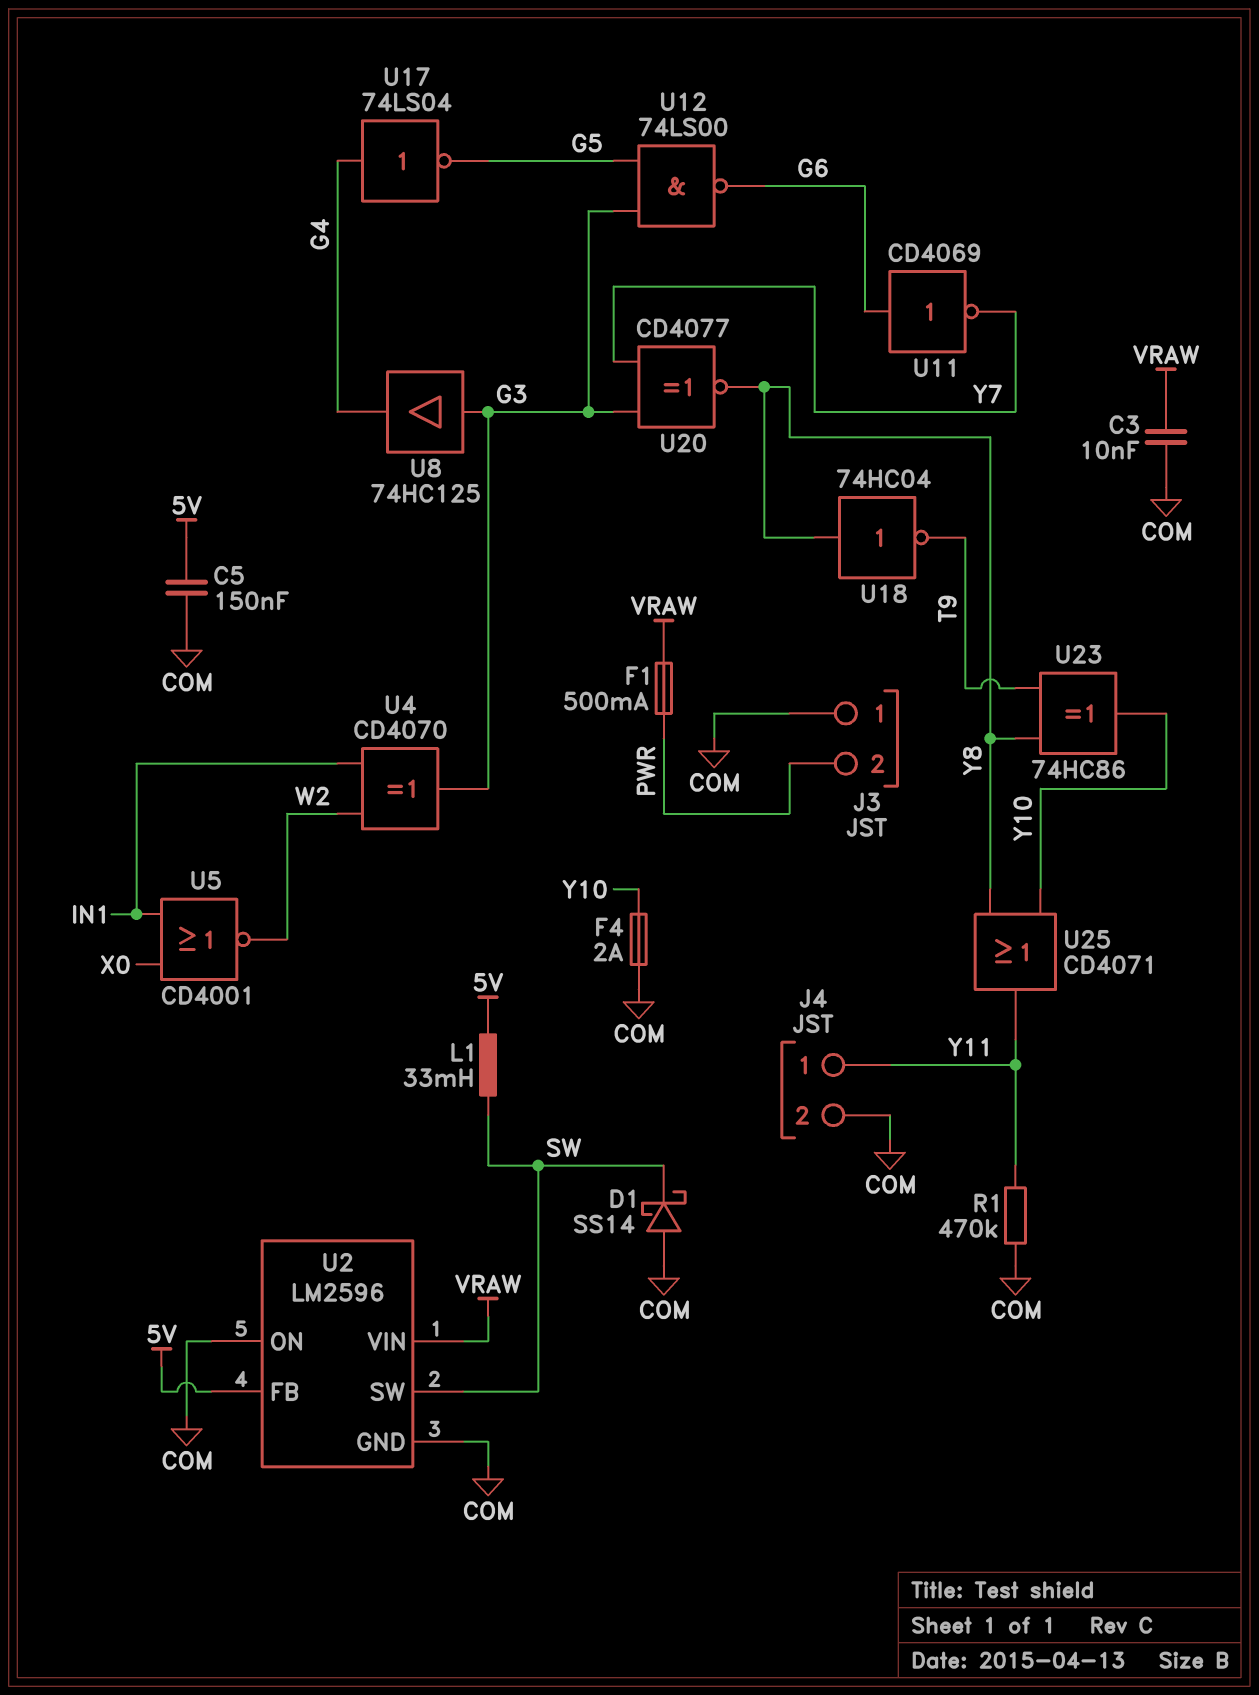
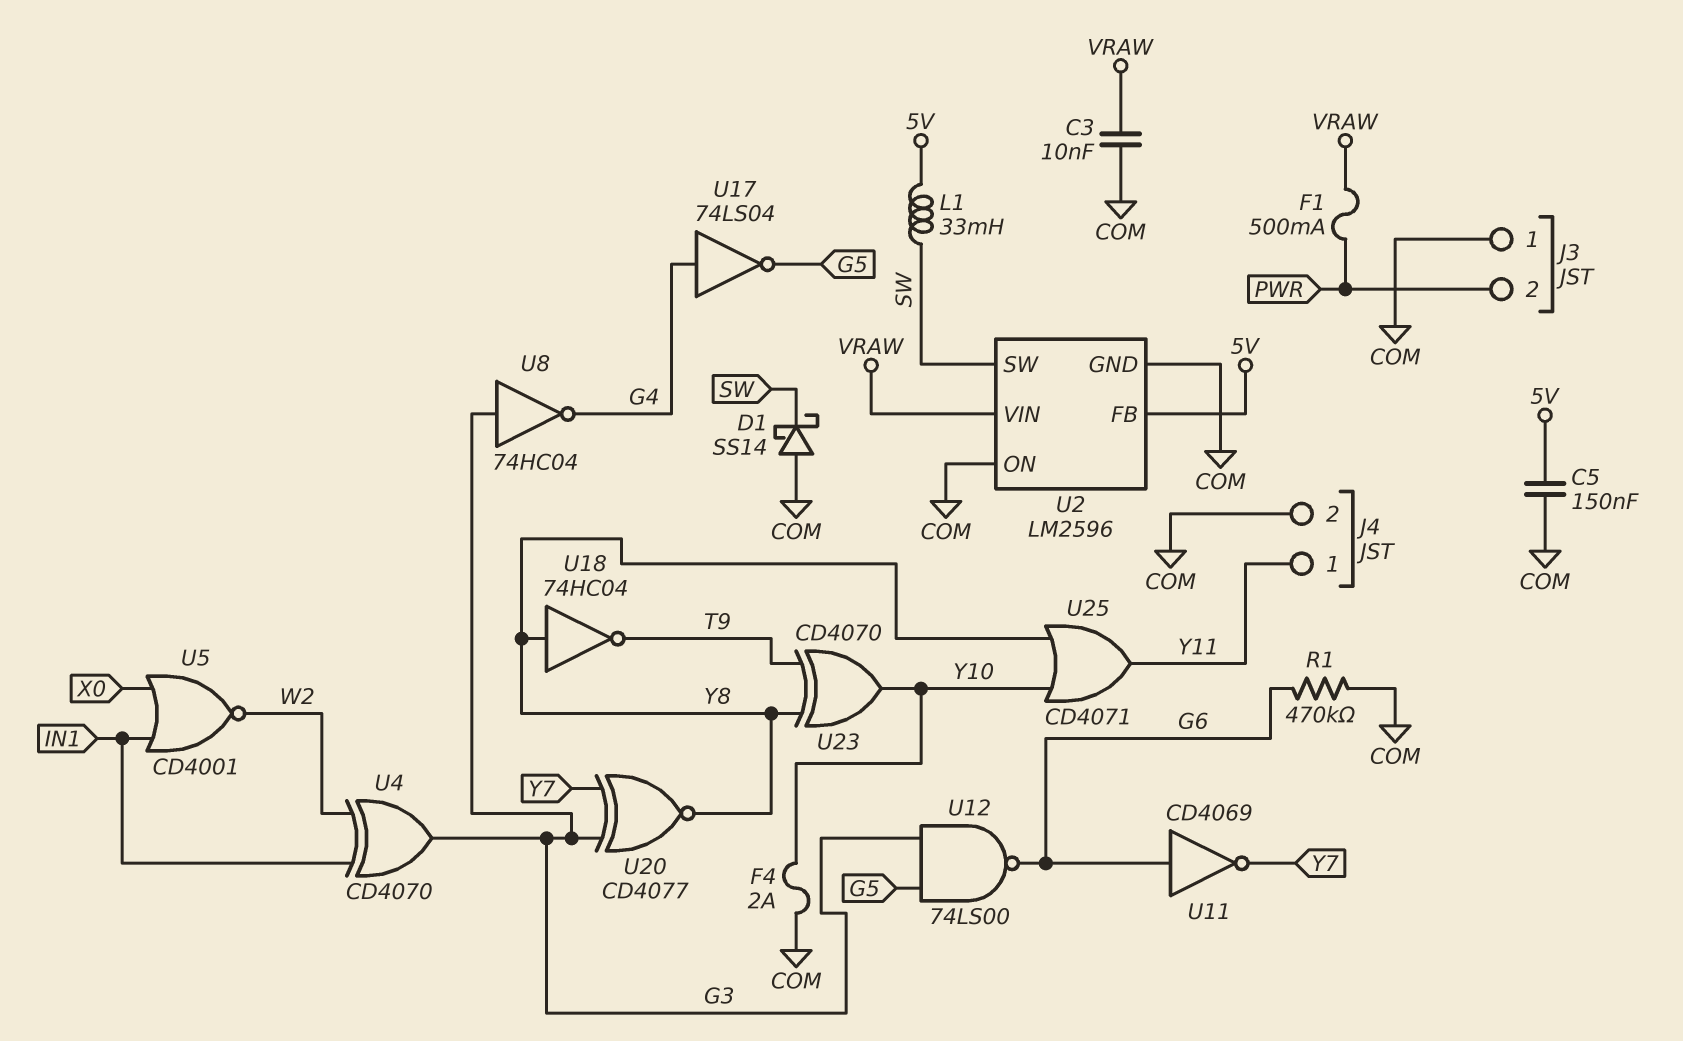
R1: 470k (COM, Y11) -> 470k (COM, G6)
U8: buffer 74HC125 (in G3, out G4) -> NOT 74HC04 (in G3, out G4)
U23: XOR 74HC86 (in T9, in Y8, out Y10) -> XOR CD4070 (in T9, in Y8, out Y10)

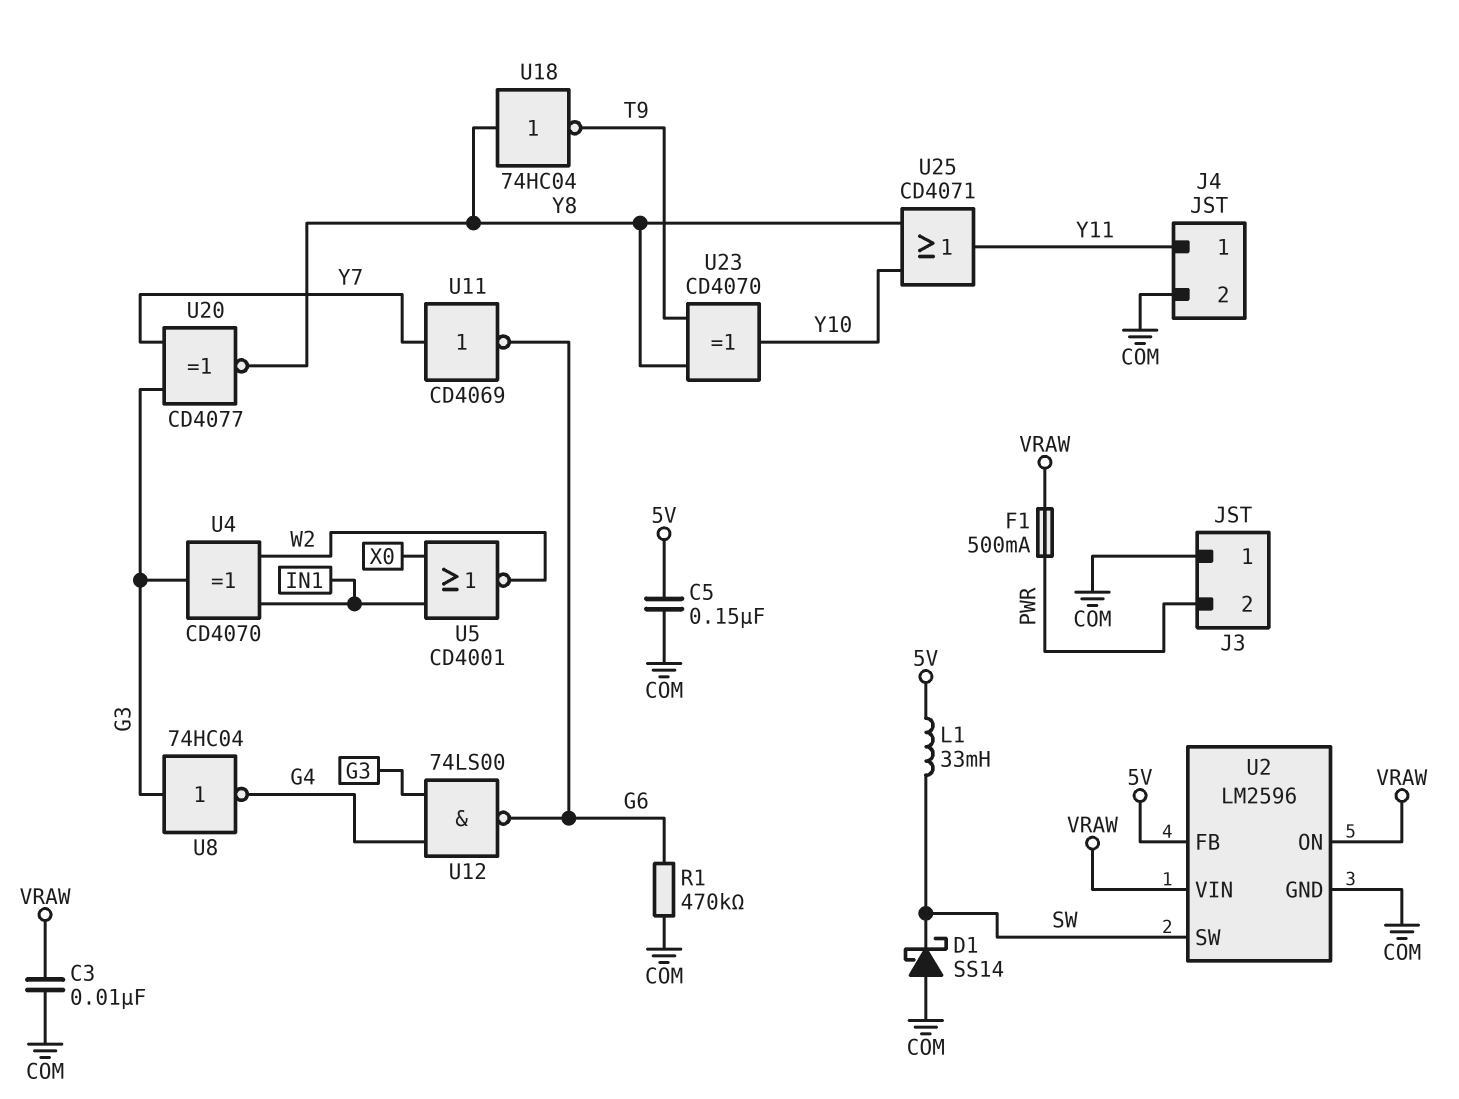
F4: 2A (COM, Y10) -> none
U2 pin ON: COM -> VRAW
U11: NOT CD4069 (in G6, out Y7) -> NOT CD4069 (in Y7, out G6)
U12: NAND 74LS00 (in G3, in G5, out G6) -> NAND 74LS00 (in G3, in G4, out G6)
U17: NOT 74LS04 (in G4, out G5) -> none

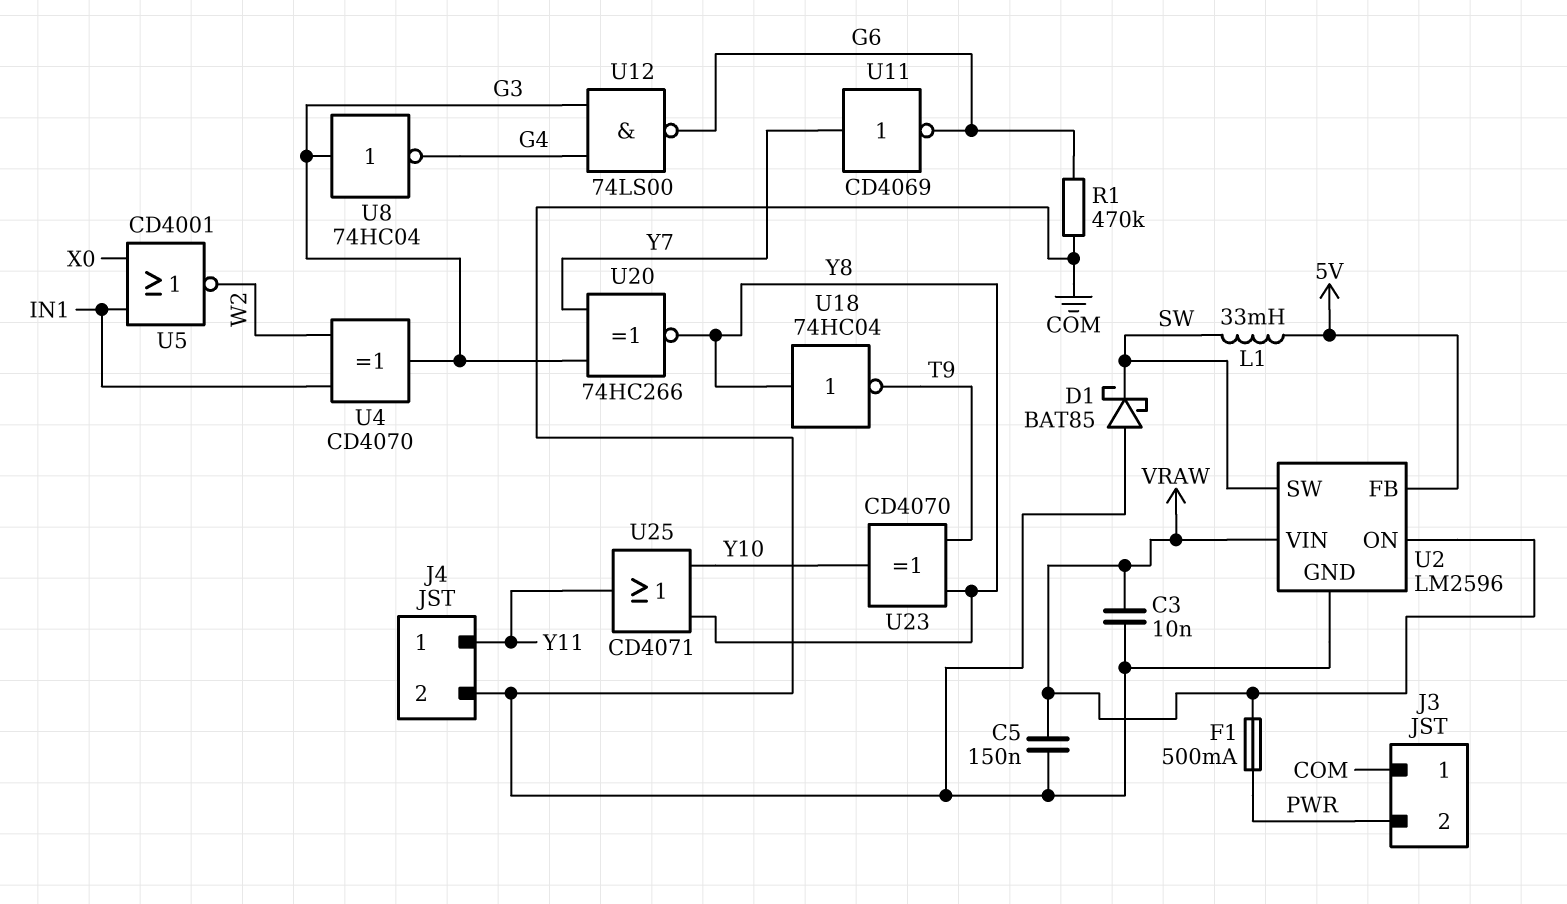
C5: 150nF (5V, COM) -> 150nF (COM, VRAW)
D1: schottky SS14 (A COM, K SW) -> schottky BAT85 (A COM, K SW)
U20: XNOR CD4077 (in G3, in Y7, out Y8) -> XNOR 74HC266 (in G3, in Y7, out Y8)

